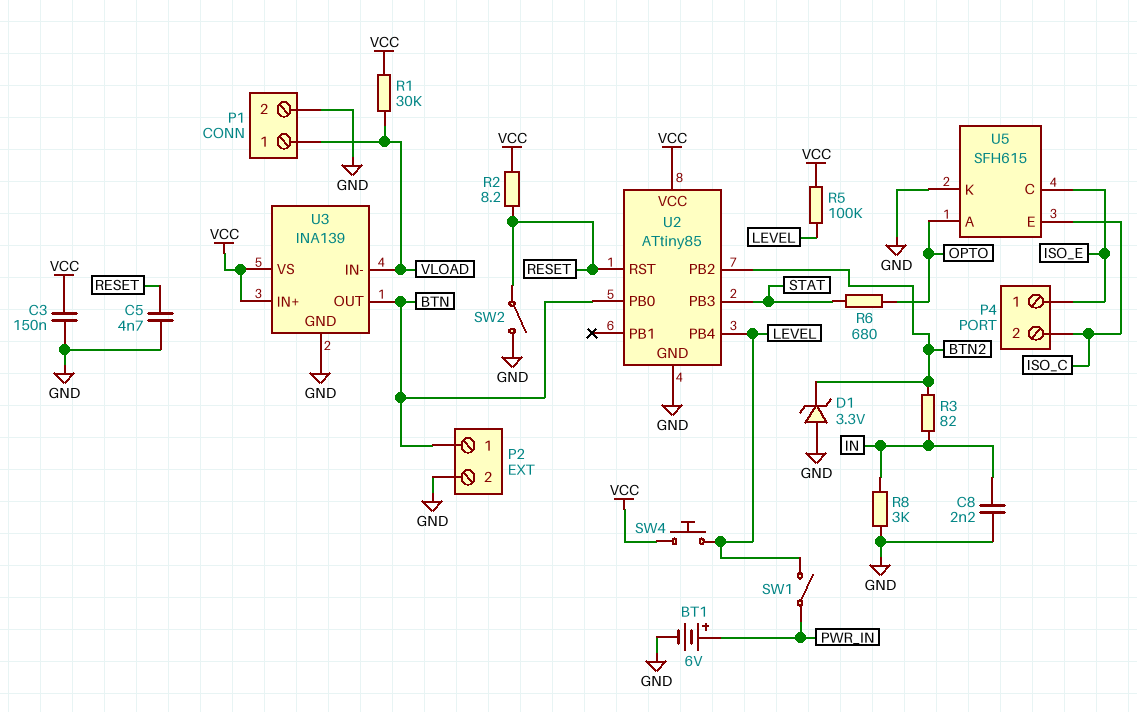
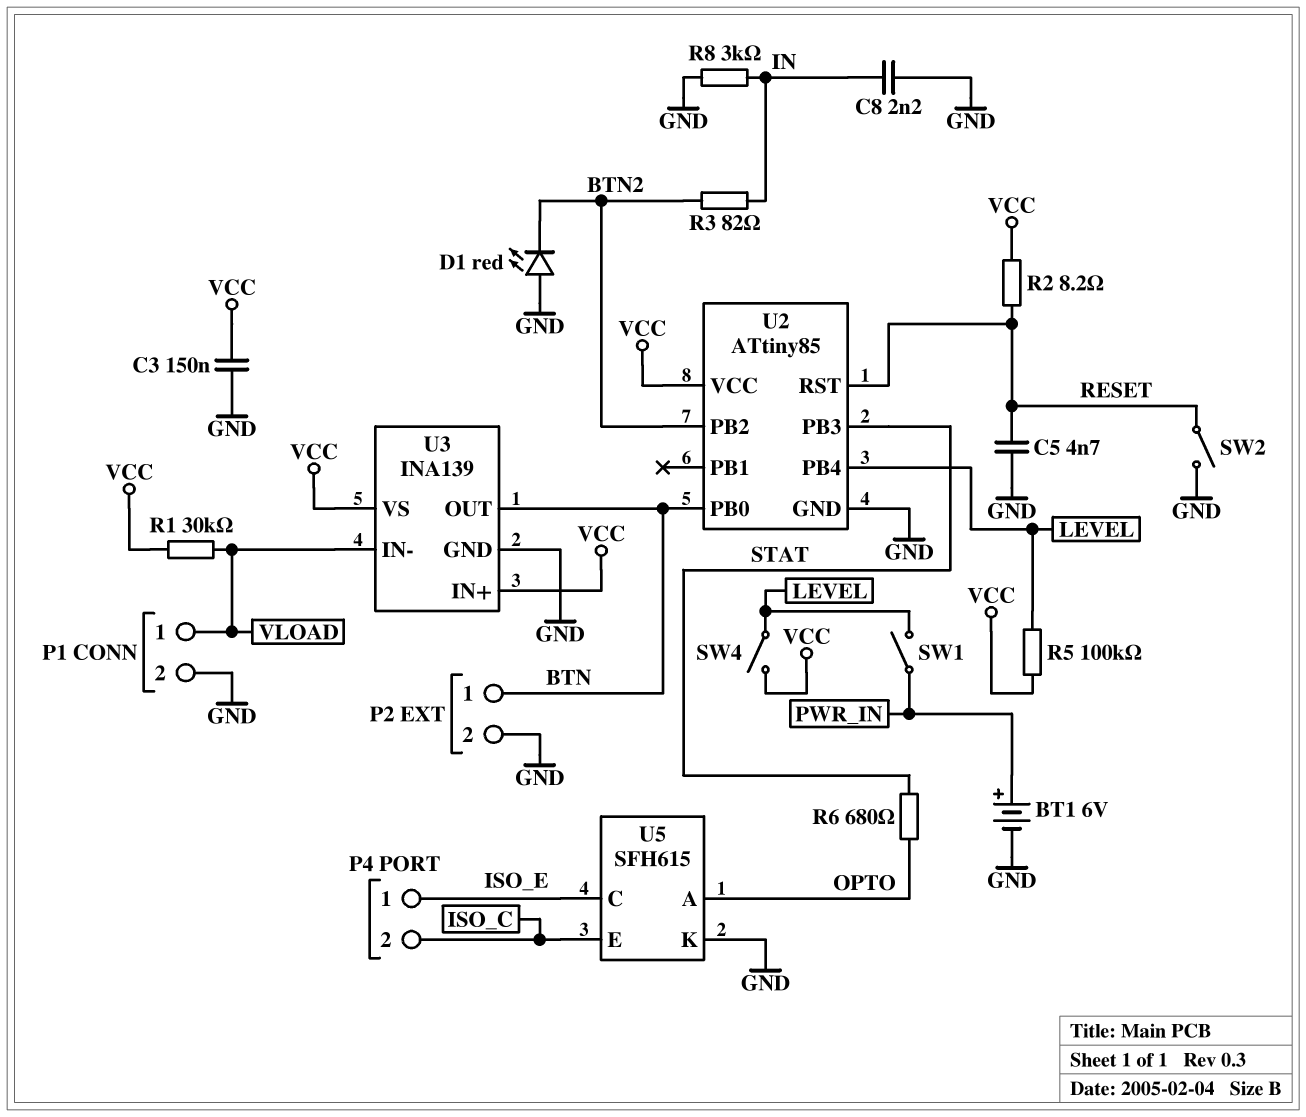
D1: zener 3.3V (A GND, K BTN2) -> LED red (A GND, K BTN2)
SW4: button (LEVEL, VCC) -> switch (LEVEL, VCC)

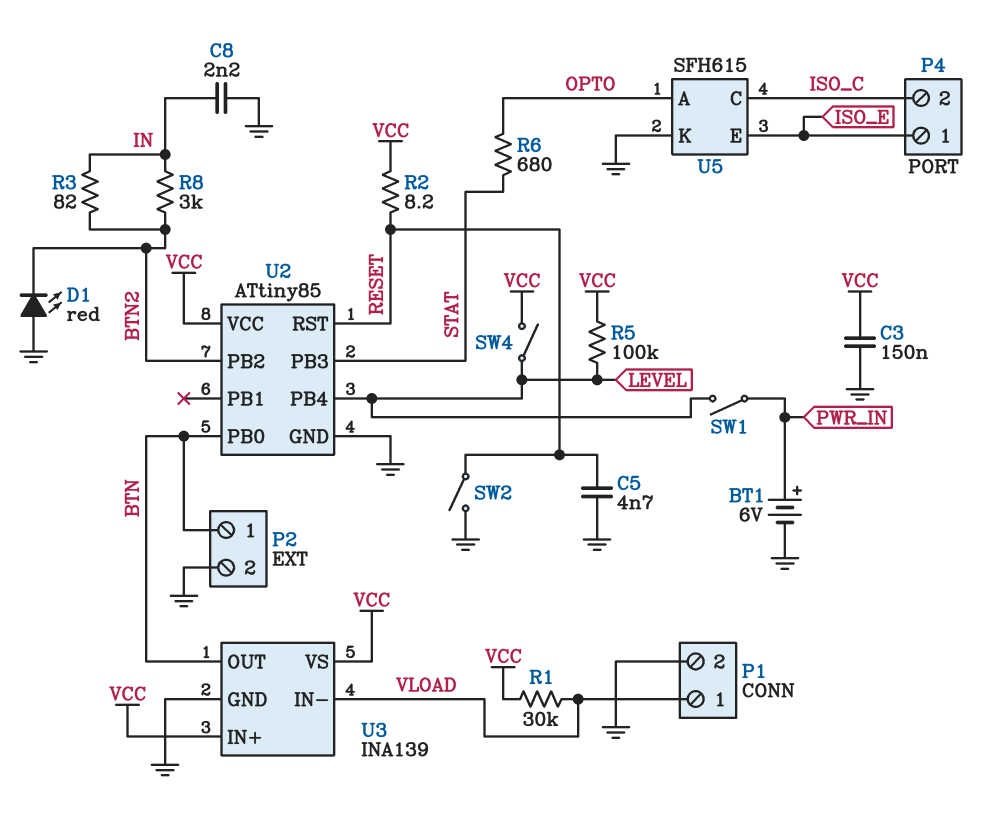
R8: 3k (GND, IN) -> 3k (BTN2, IN)
U5 pin C: ISO_E -> ISO_C
U5 pin E: ISO_C -> ISO_E

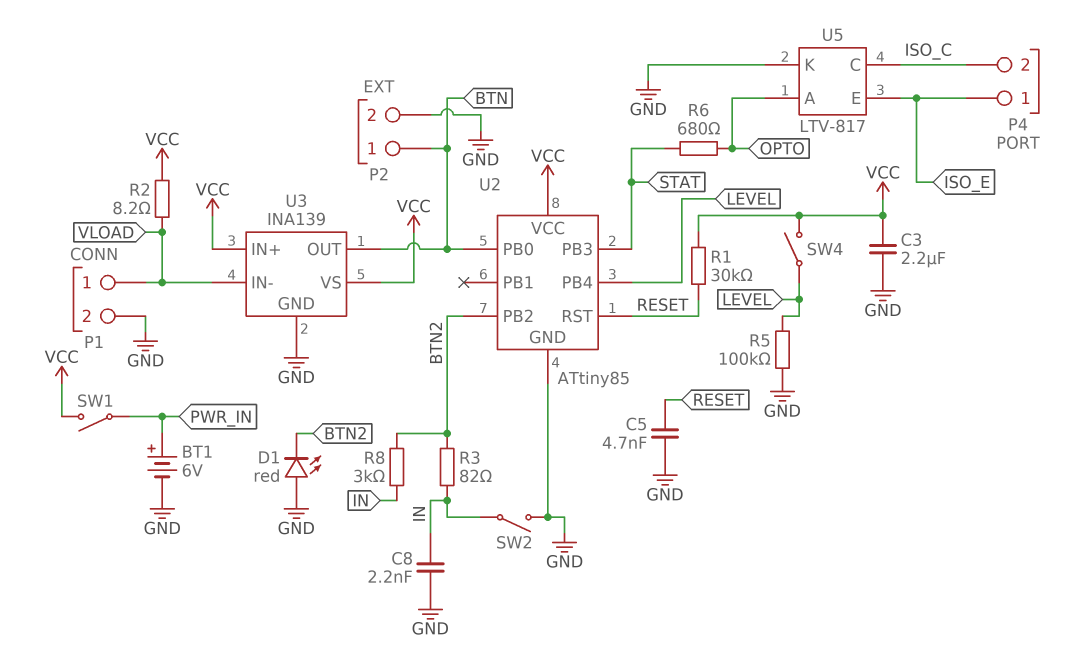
C3: 150nF (GND, VCC) -> 2.2uF (GND, VCC)
R1: 30k (VCC, VLOAD) -> 30k (RESET, VCC)
R2: 8.2 (RESET, VCC) -> 8.2 (VCC, VLOAD)
R5: 100k (LEVEL, VCC) -> 100k (GND, LEVEL)
SW1: switch (LEVEL, PWR_IN) -> switch (PWR_IN, VCC)
SW2: switch (GND, RESET) -> switch (GND, IN)
U5: SFH615 -> LTV-817

